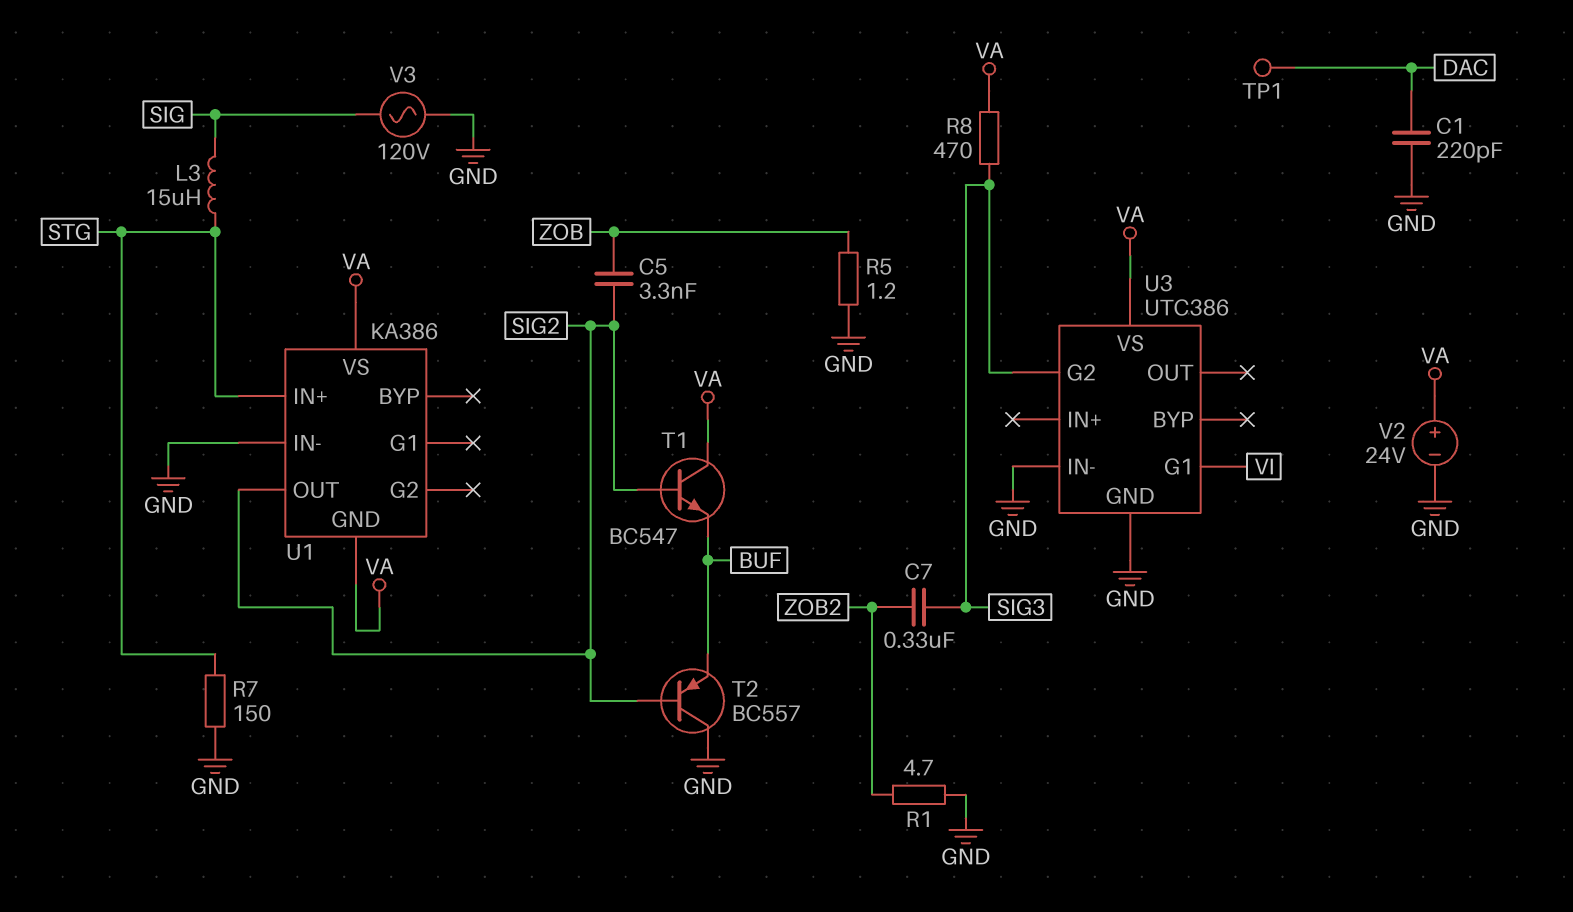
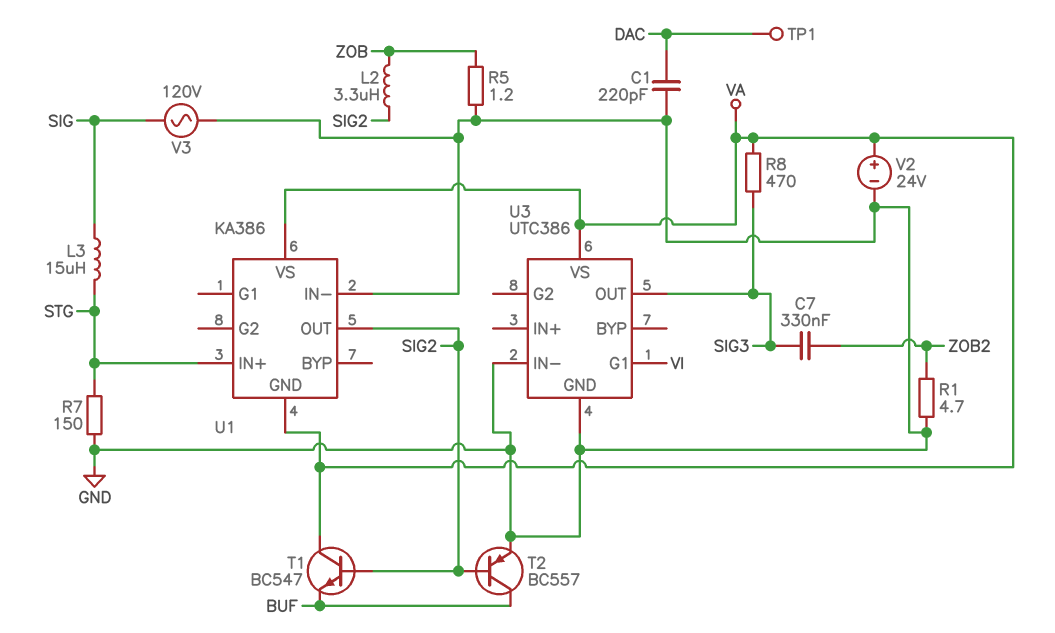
C5: 3.3nF (SIG2, ZOB) -> none
L2: none -> 3.3uH (SIG2, ZOB)
T2: PNP BC557 (B SIG2, C GND, E BUF) -> PNP BC557 (B SIG2, C BUF, E GND)
U3 pin G2: SIG3 -> none
U3 pin OUT: none -> SIG3

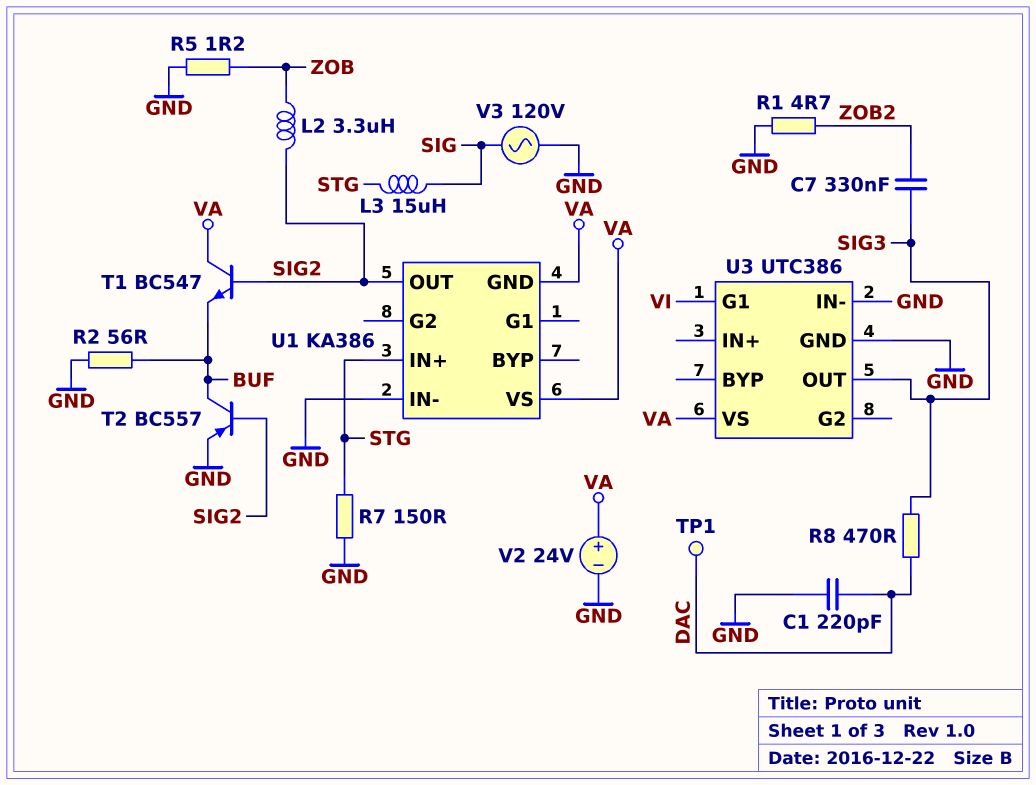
R2: none -> 56 (BUF, GND)
R8: 470 (SIG3, VA) -> 470 (DAC, SIG3)

